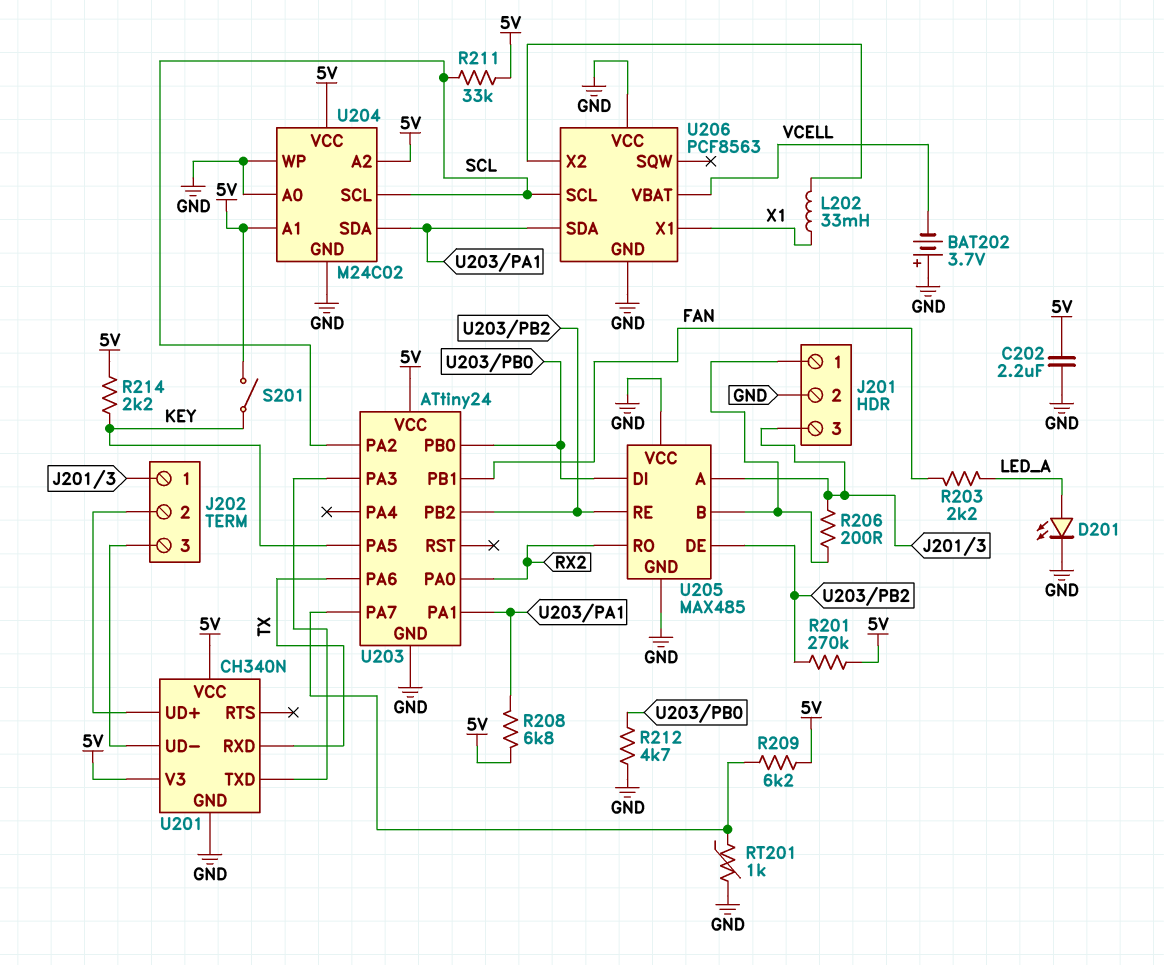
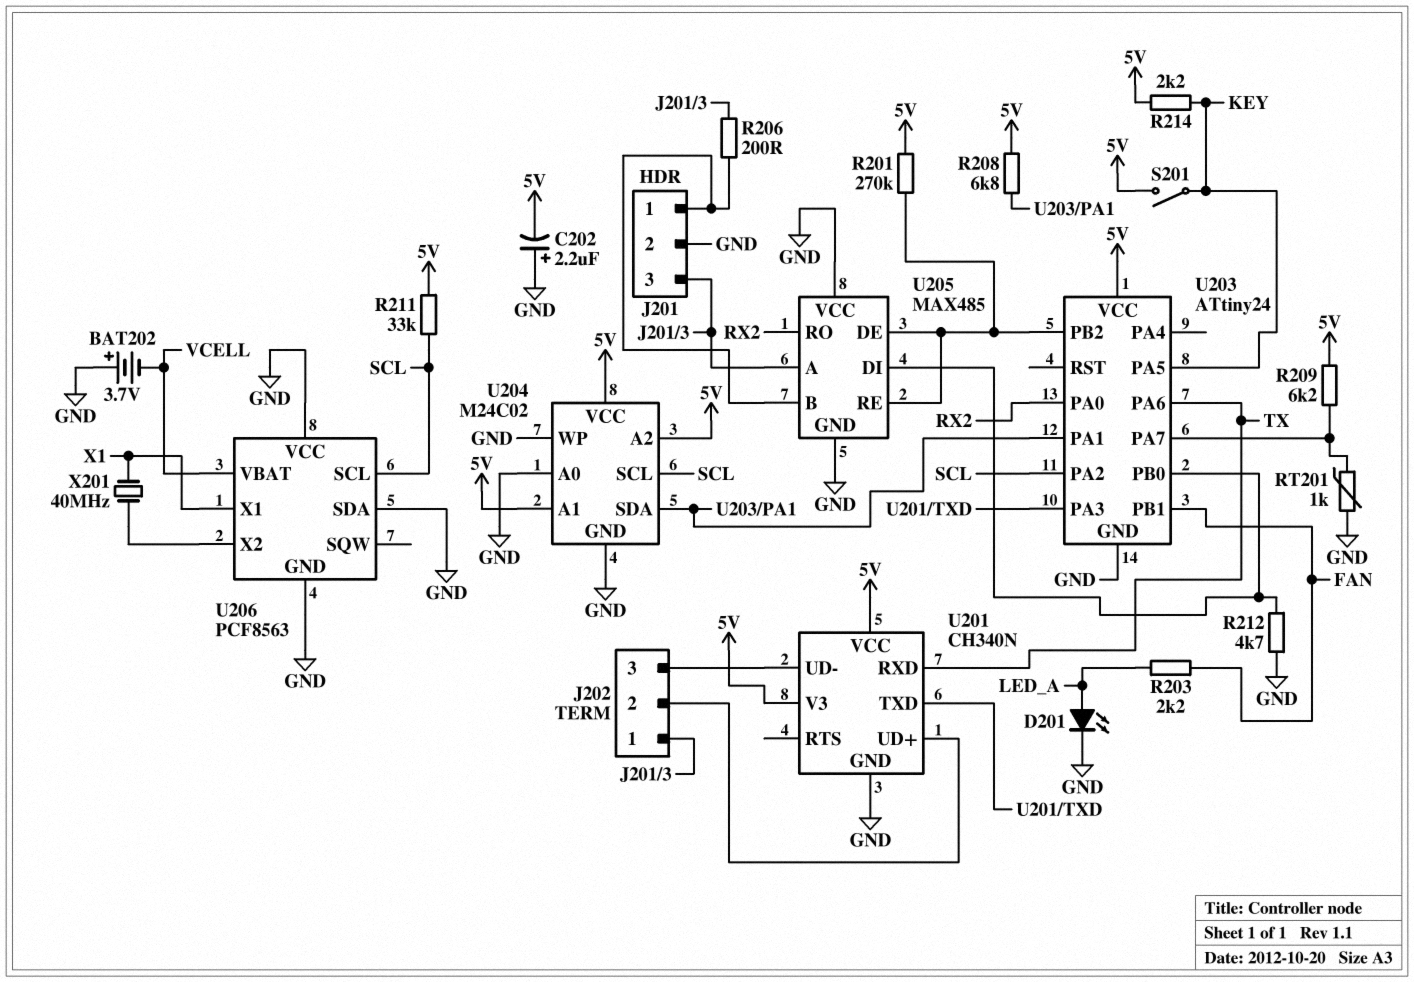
C202: 2.2uF (5V, GND) -> 2.2uF (plus GND, minus 5V)
L202: 33mH (U206/X2, X1) -> none
U206 pin SDA: U203/PA1 -> GND
X201: none -> 40MHz (U206/X2, X1)

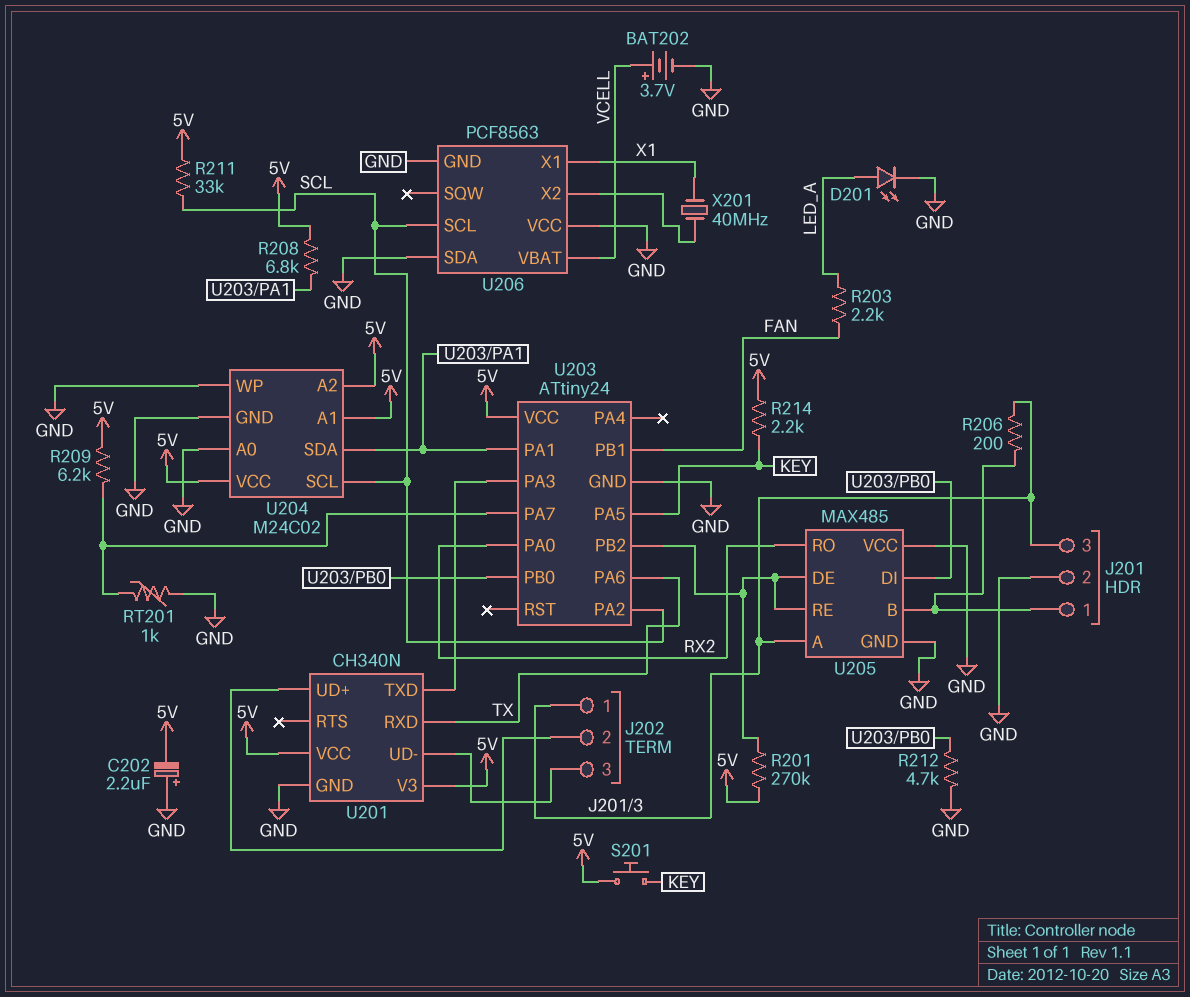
BAT202: 3.7V (plus GND, minus VCELL) -> 3.7V (plus VCELL, minus GND)
S201: switch (5V, KEY) -> button (5V, KEY)

